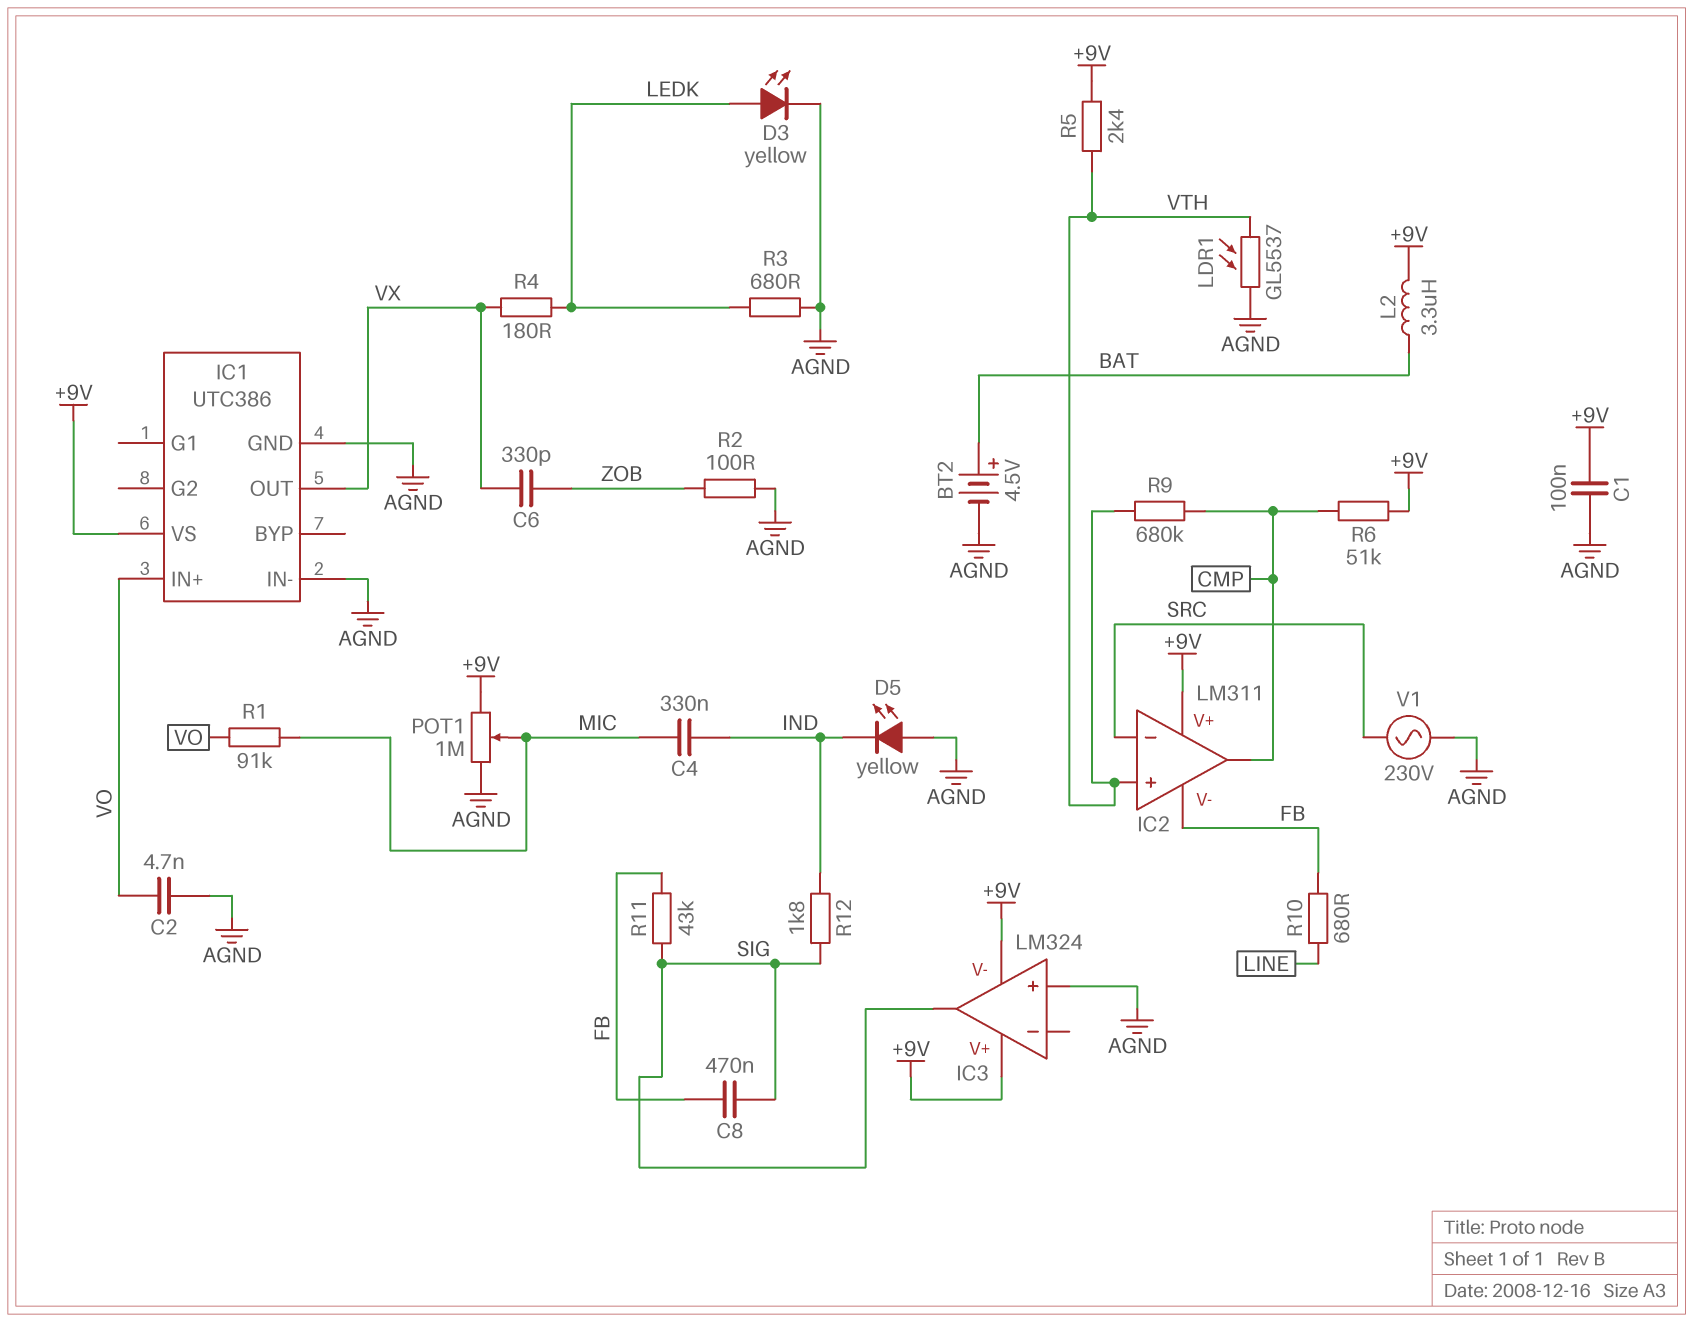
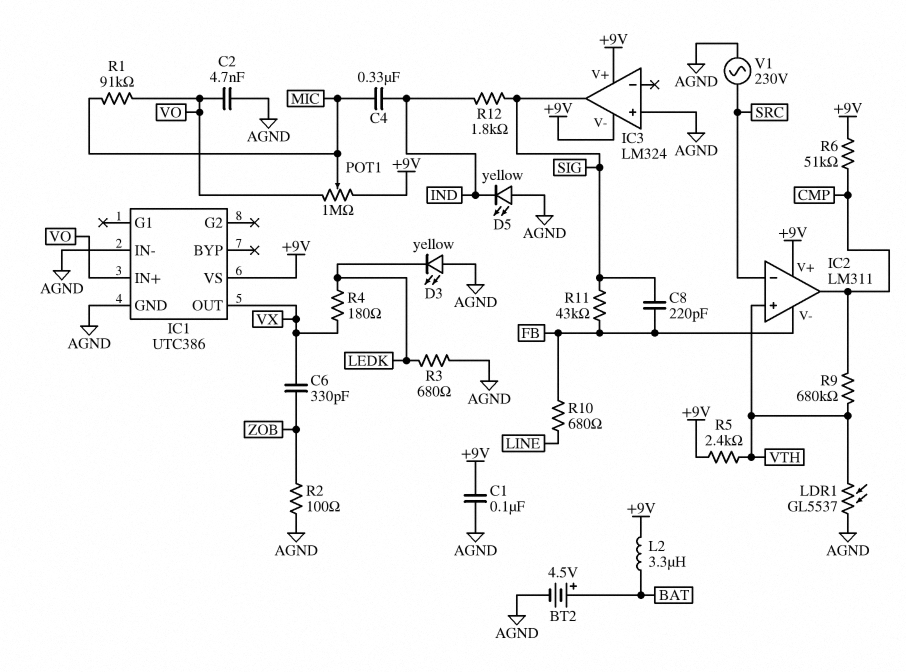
C8: 470nF (FB, SIG) -> 220pF (FB, SIG)
D3: LED yellow (A LEDK, K AGND) -> LED yellow (A AGND, K LEDK)
POT1: 1M (+9V, AGND, wiper MIC) -> 1M (+9V, VO, wiper MIC)

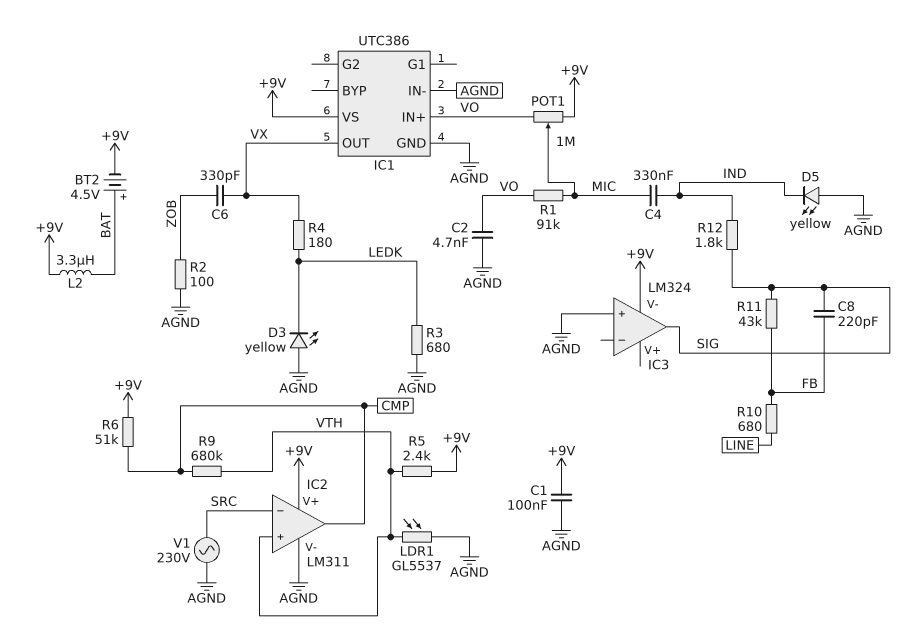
BT2: 4.5V (plus BAT, minus AGND) -> 4.5V (plus BAT, minus +9V)
IC2 pin V-: FB -> AGND
IC3 pin V+: +9V -> none

